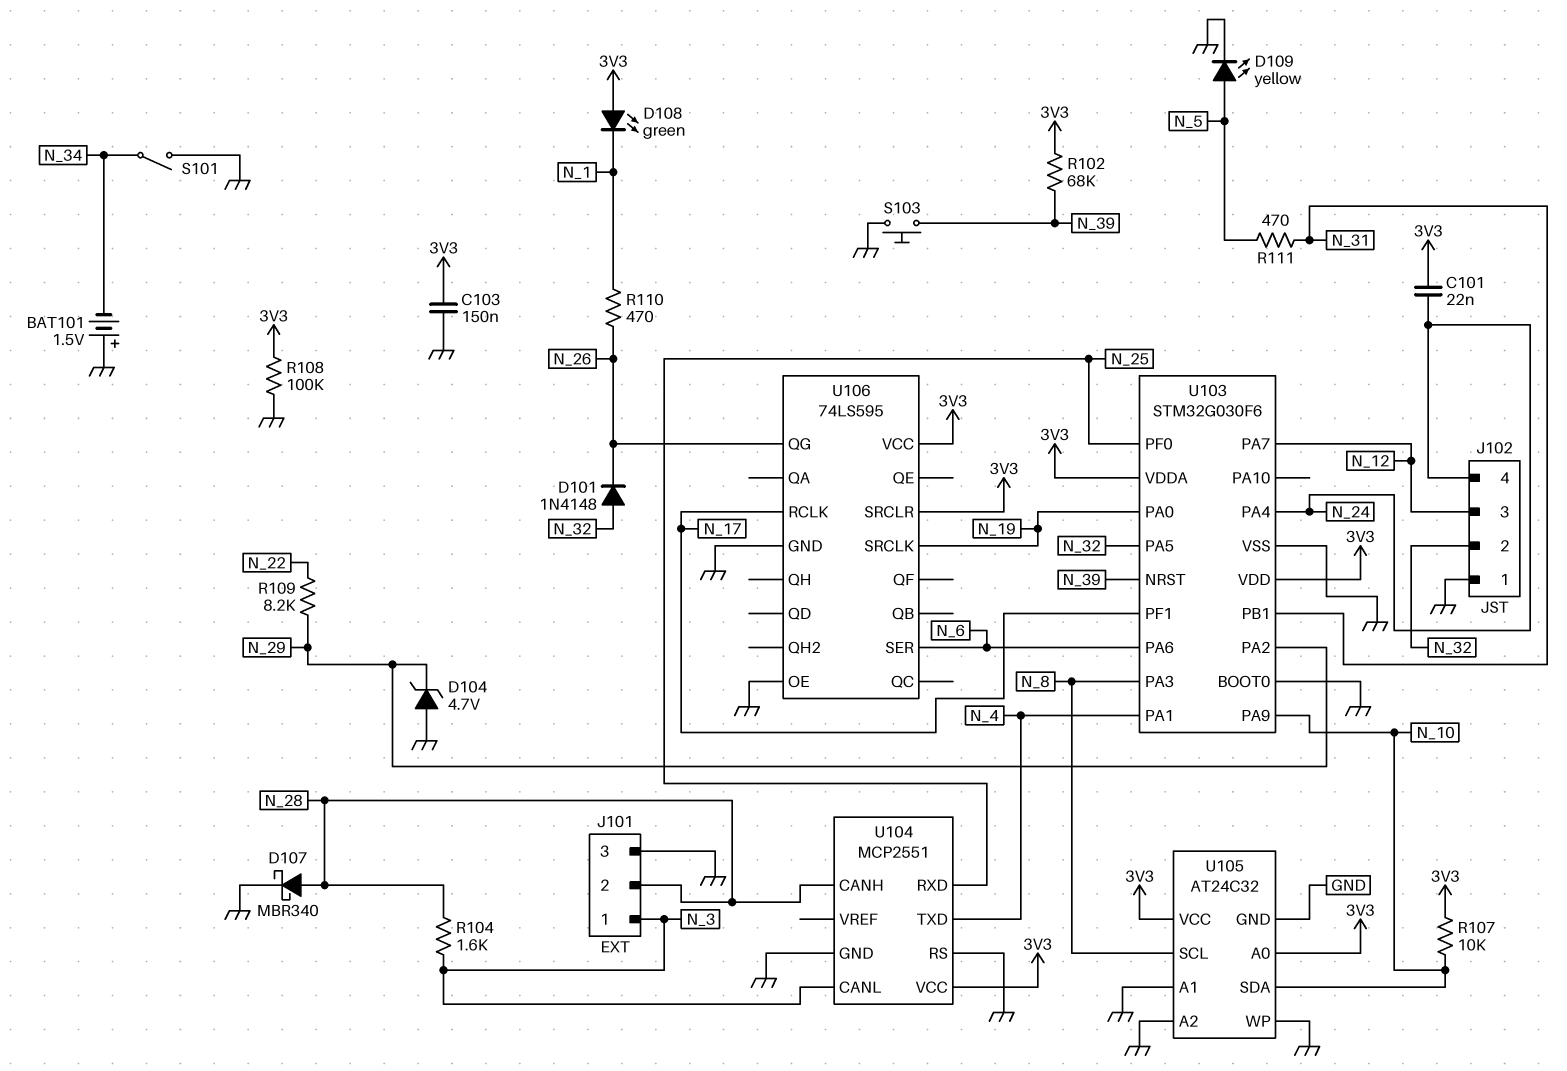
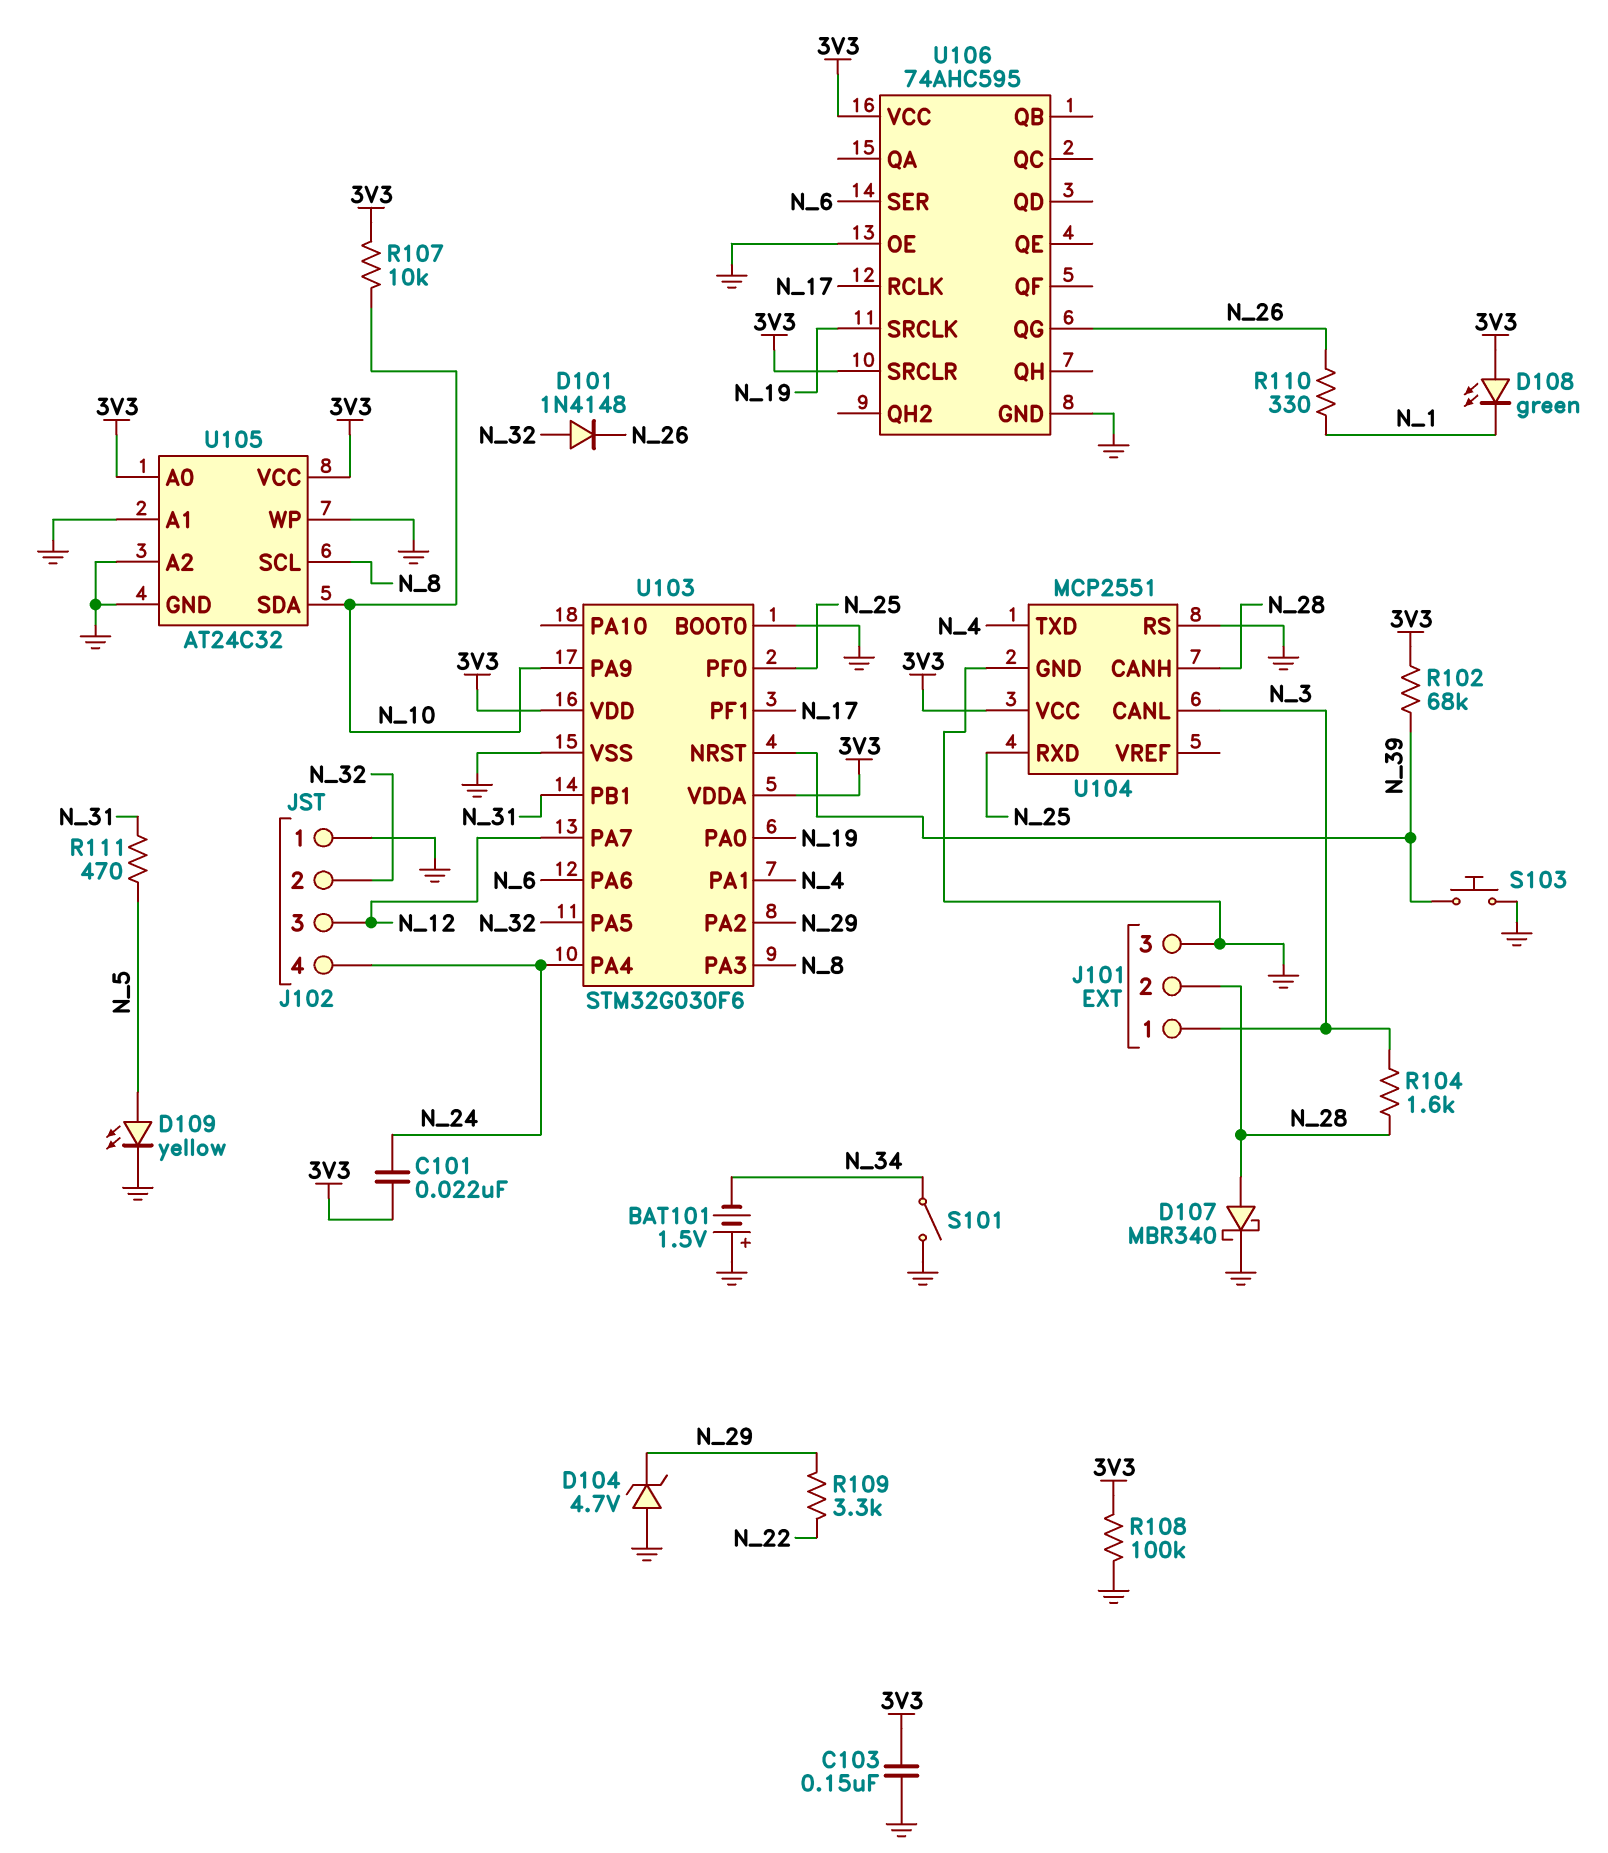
R109: 8.2k (N_22, N_29) -> 3.3k (N_22, N_29)
R110: 470 (N_1, N_26) -> 330 (N_1, N_26)
U106: 74LS595 -> 74AHC595

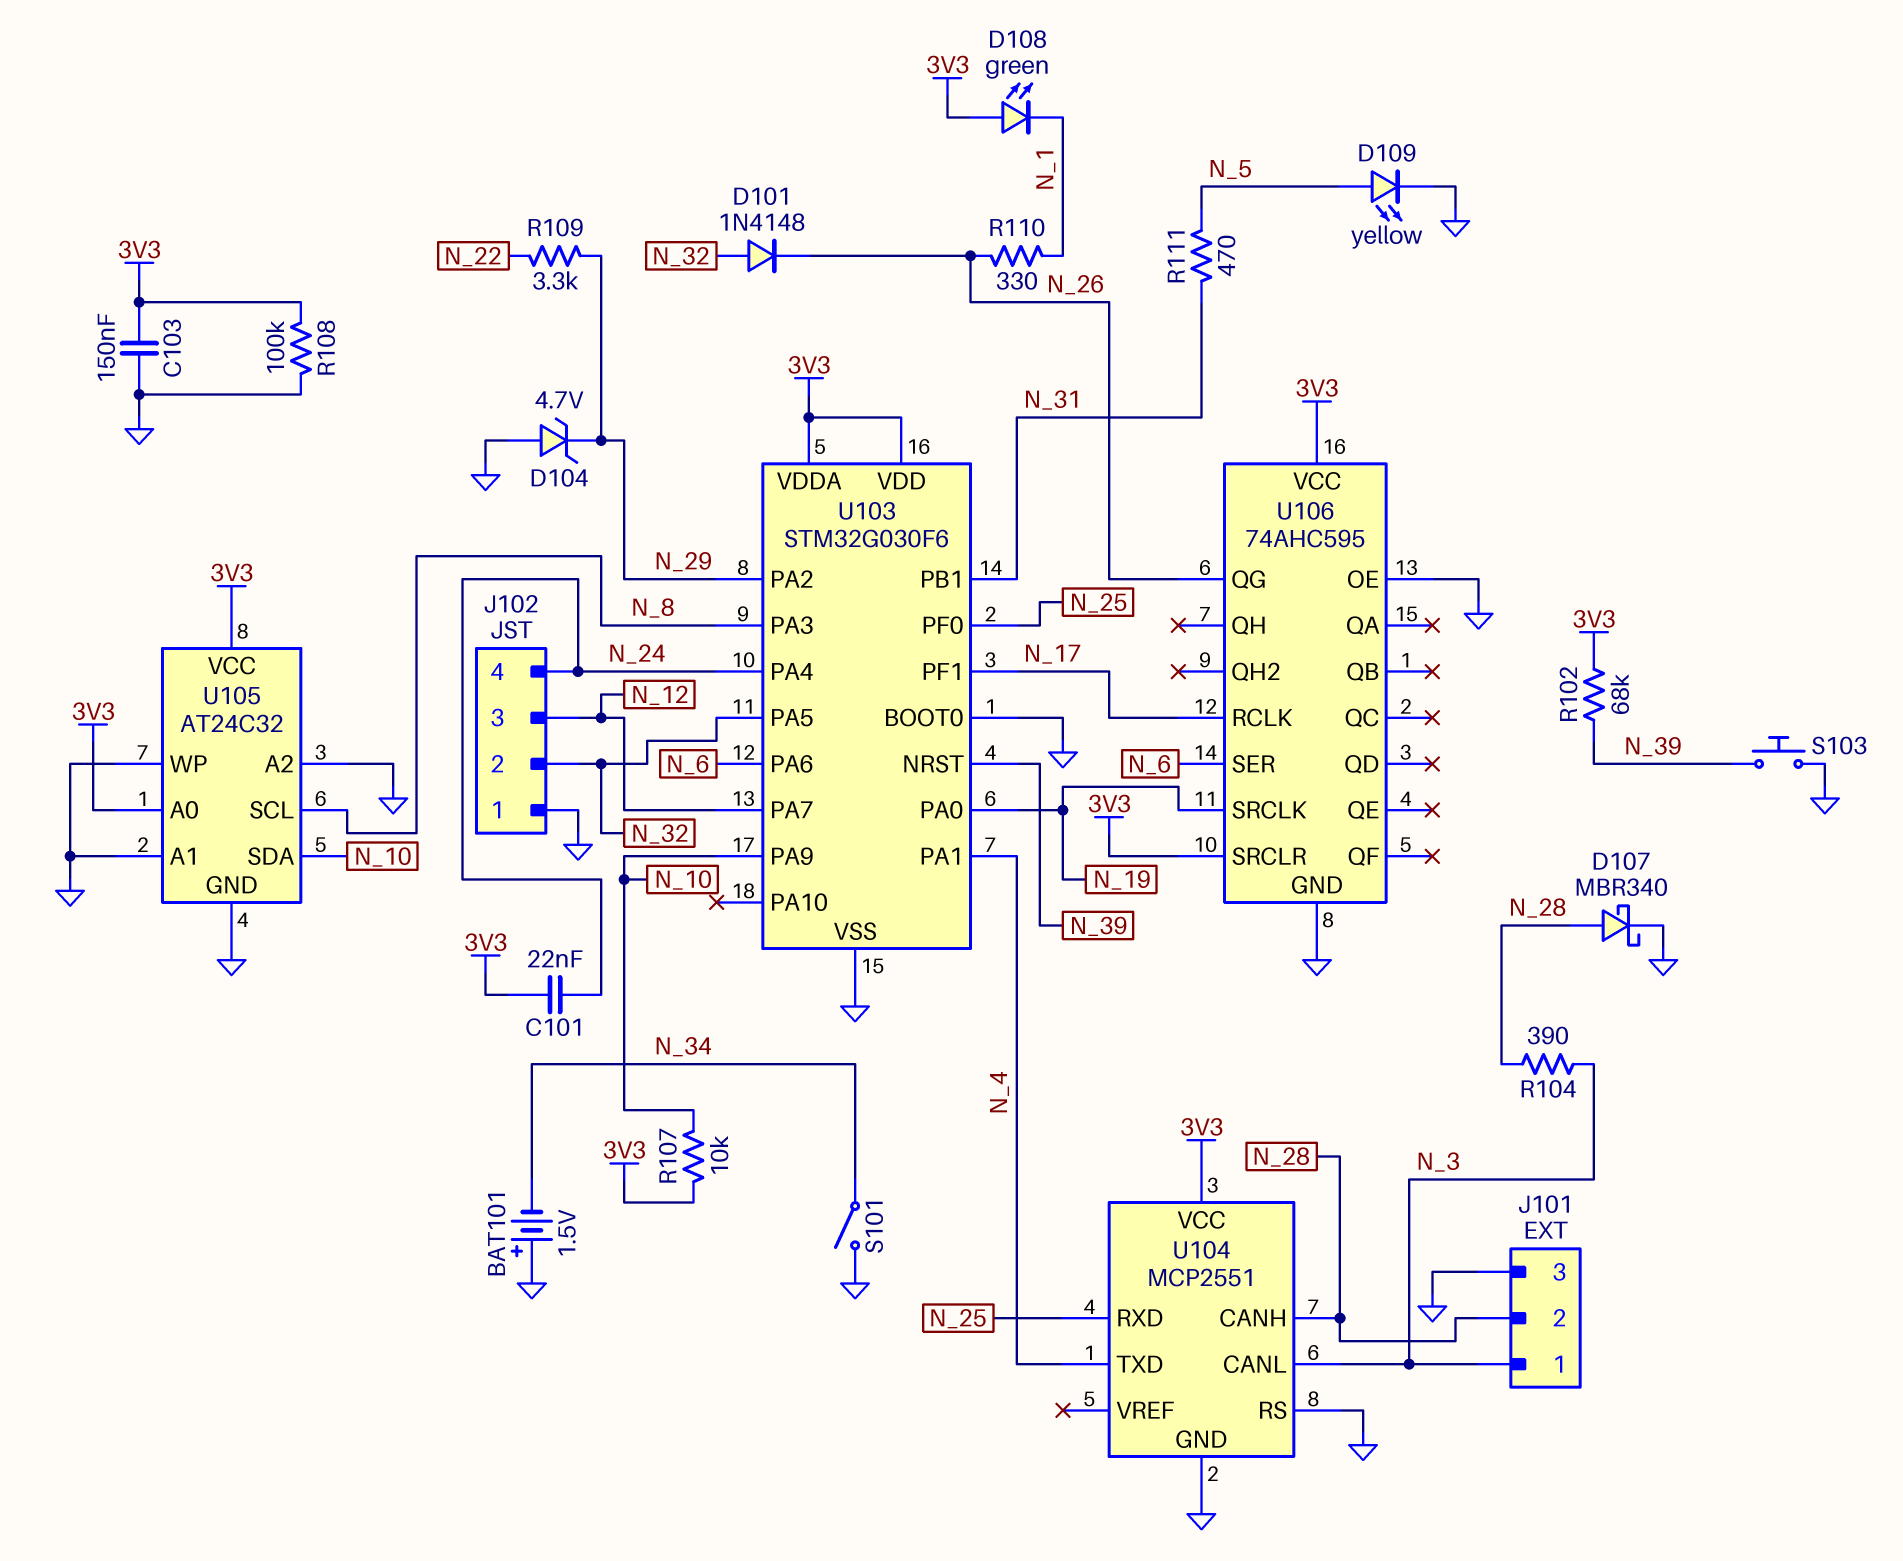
R104: 1.6k (N_3, N_28) -> 390 (N_3, N_28)

